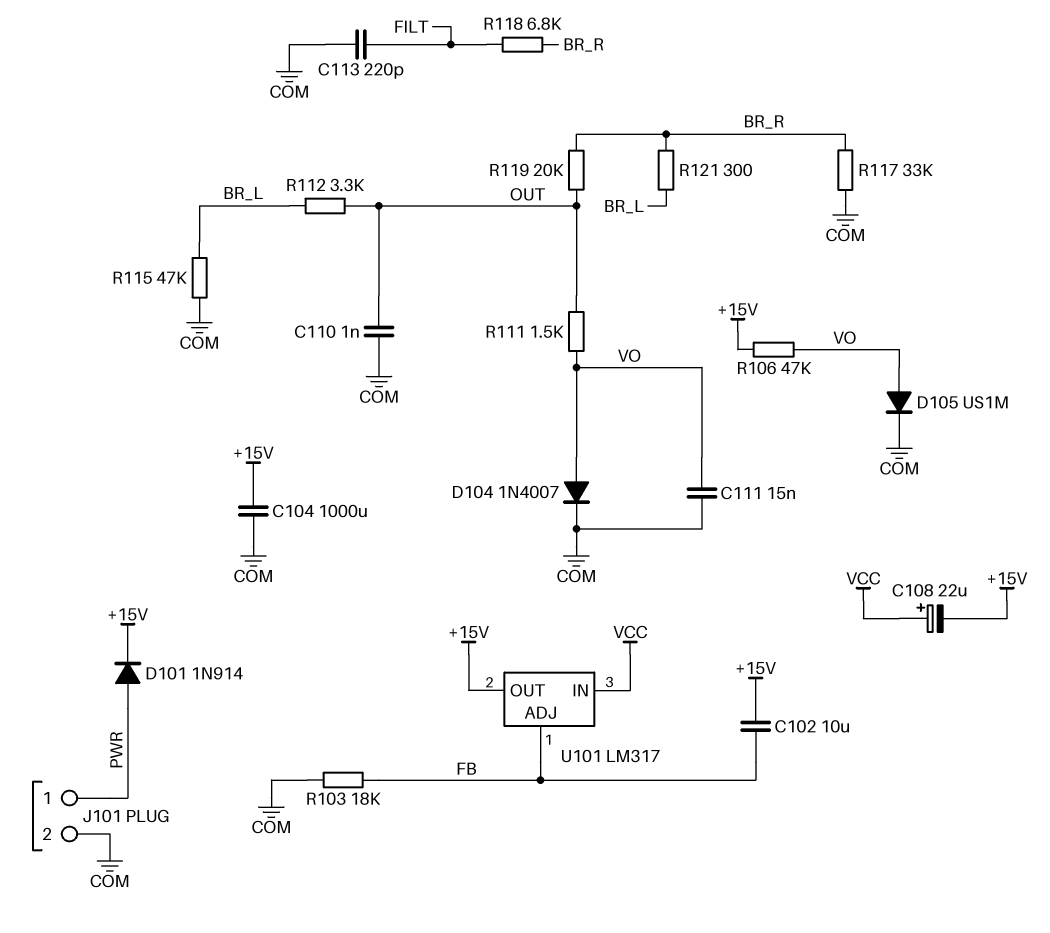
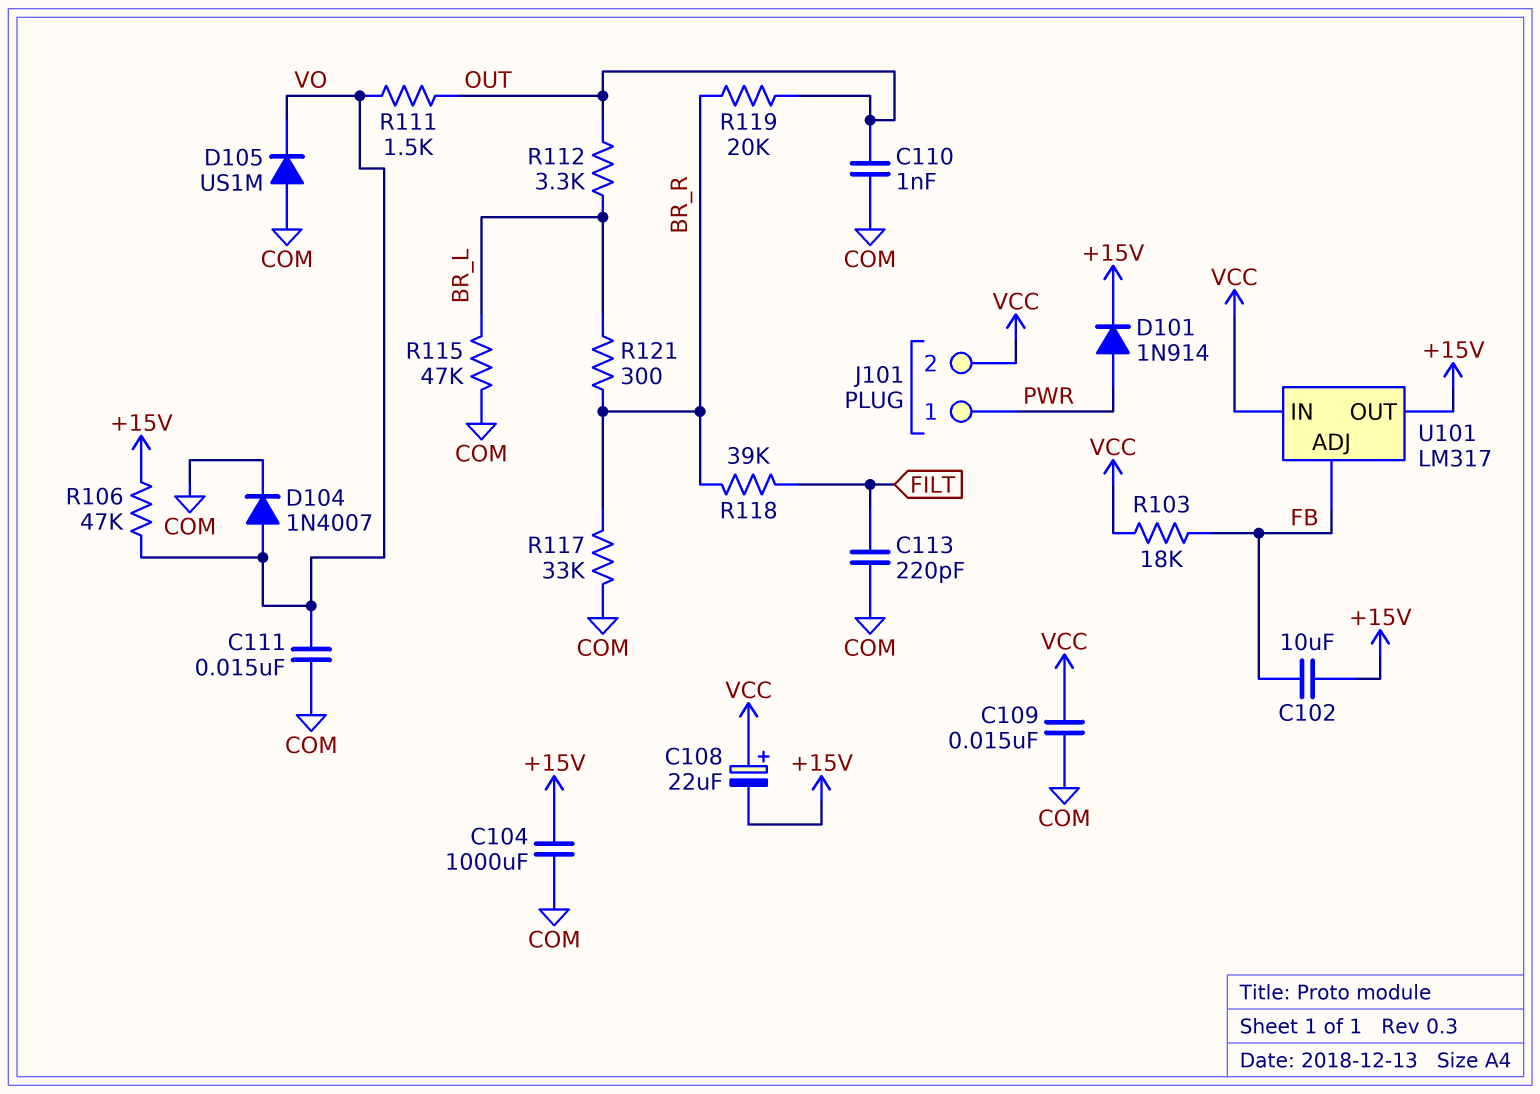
C109: none -> 15nF (COM, VCC)
D105: diode US1M (A VO, K COM) -> diode US1M (A COM, K VO)
J101 pin 2: COM -> VCC
R103: 18k (COM, FB) -> 18k (FB, VCC)
R118: 6.8k (BR_R, FILT) -> 39k (BR_R, FILT)

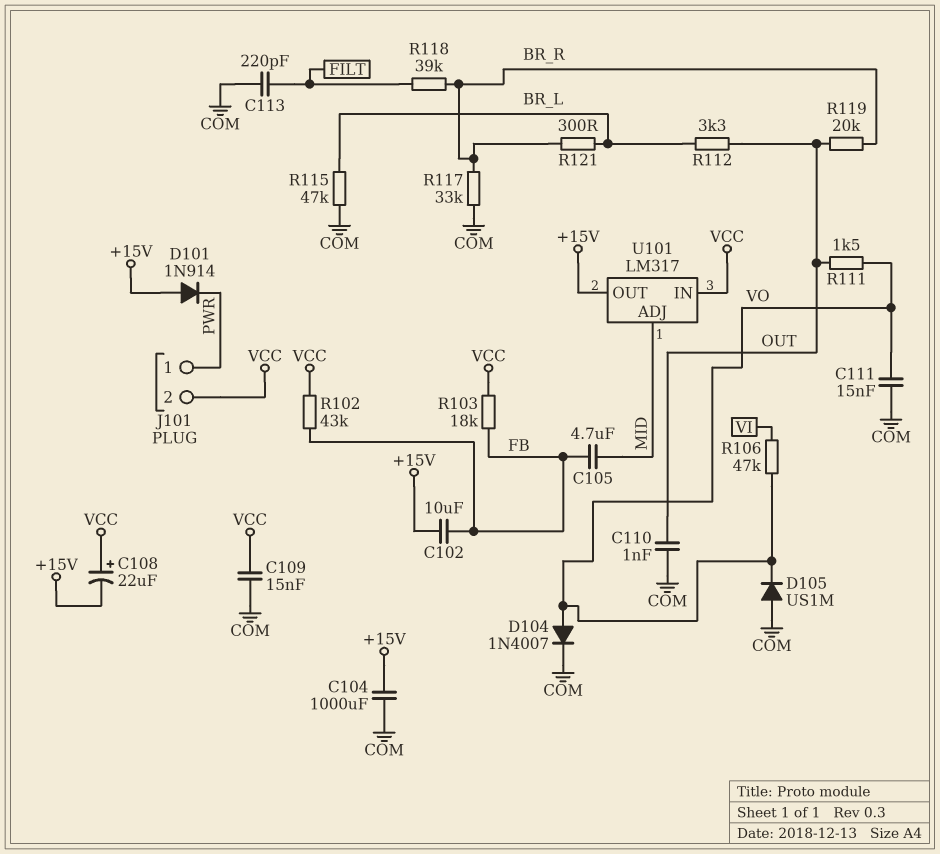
C105: none -> 4.7uF (FB, MID)
D101: diode 1N914 (A PWR, K +15V) -> diode 1N914 (A +15V, K PWR)
R102: none -> 43k (FB, VCC)
R106: 47k (+15V, VO) -> 47k (VI, VO)
U101 pin ADJ: FB -> MID

